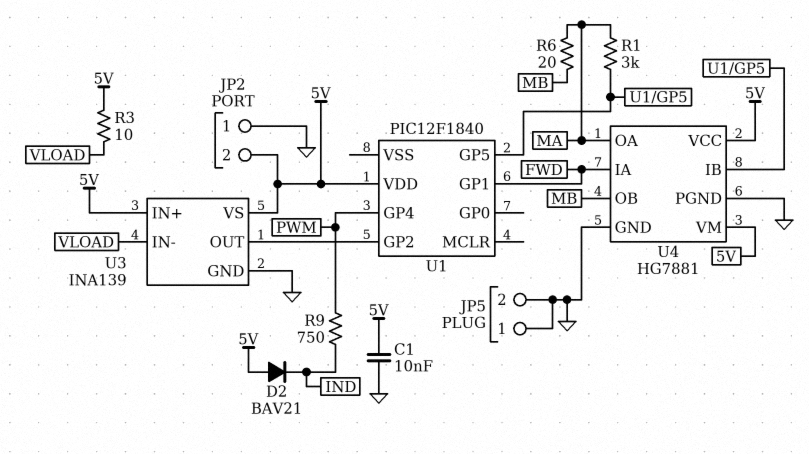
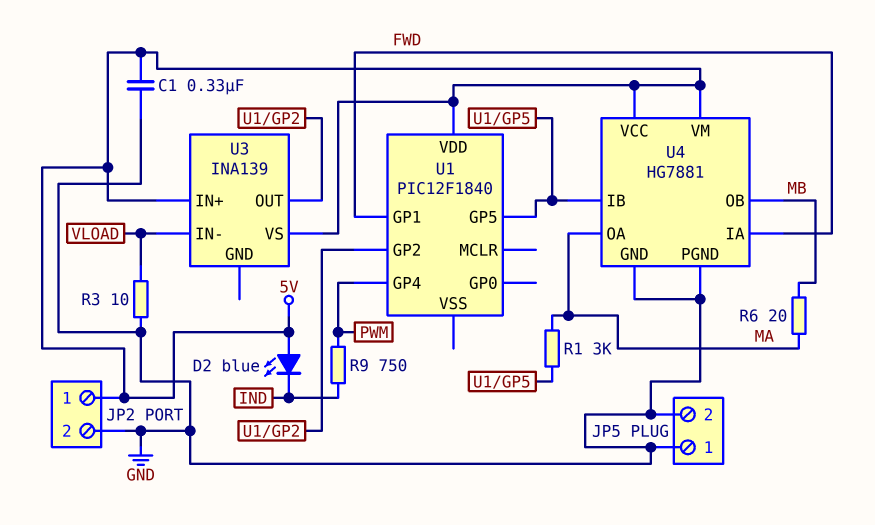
C1: 10nF (5V, GND) -> 330nF (5V, GND)
D2: diode BAV21 (A 5V, K IND) -> LED blue (A 5V, K IND)
JP2 pin 1: GND -> 5V
JP2 pin 2: 5V -> GND
R3: 10 (5V, VLOAD) -> 10 (GND, VLOAD)
U3 pin GND: GND -> none

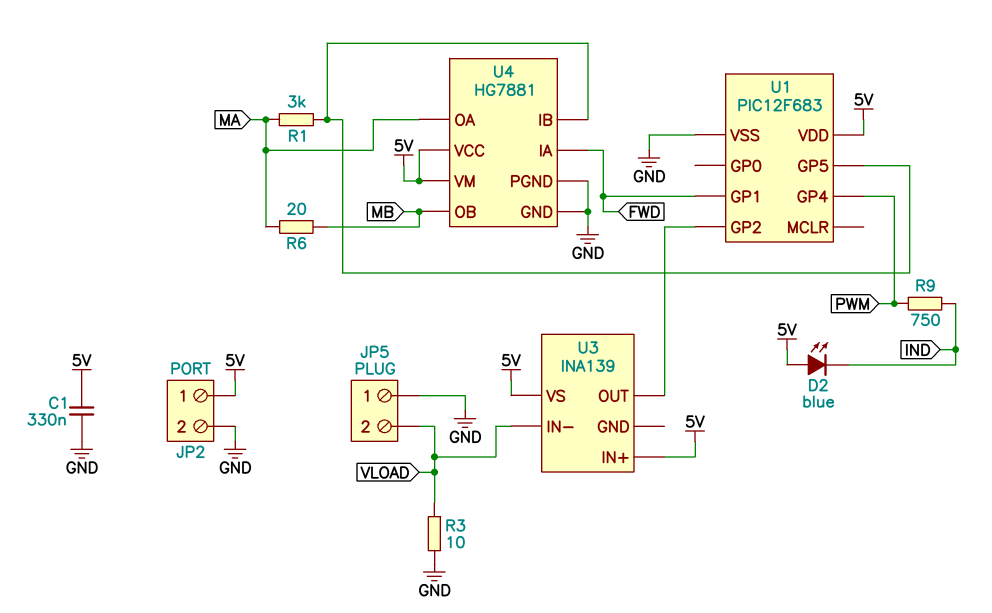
JP5 pin 2: GND -> VLOAD
U1: PIC12F1840 -> PIC12F683
U1 pin VSS: none -> GND

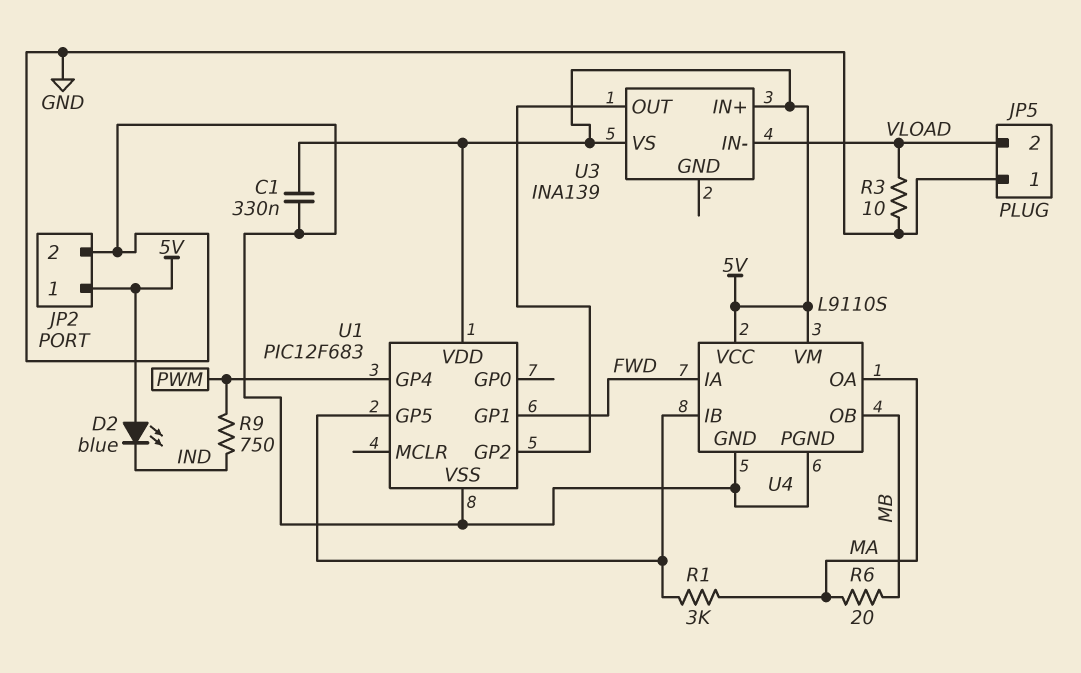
U4: HG7881 -> L9110S

